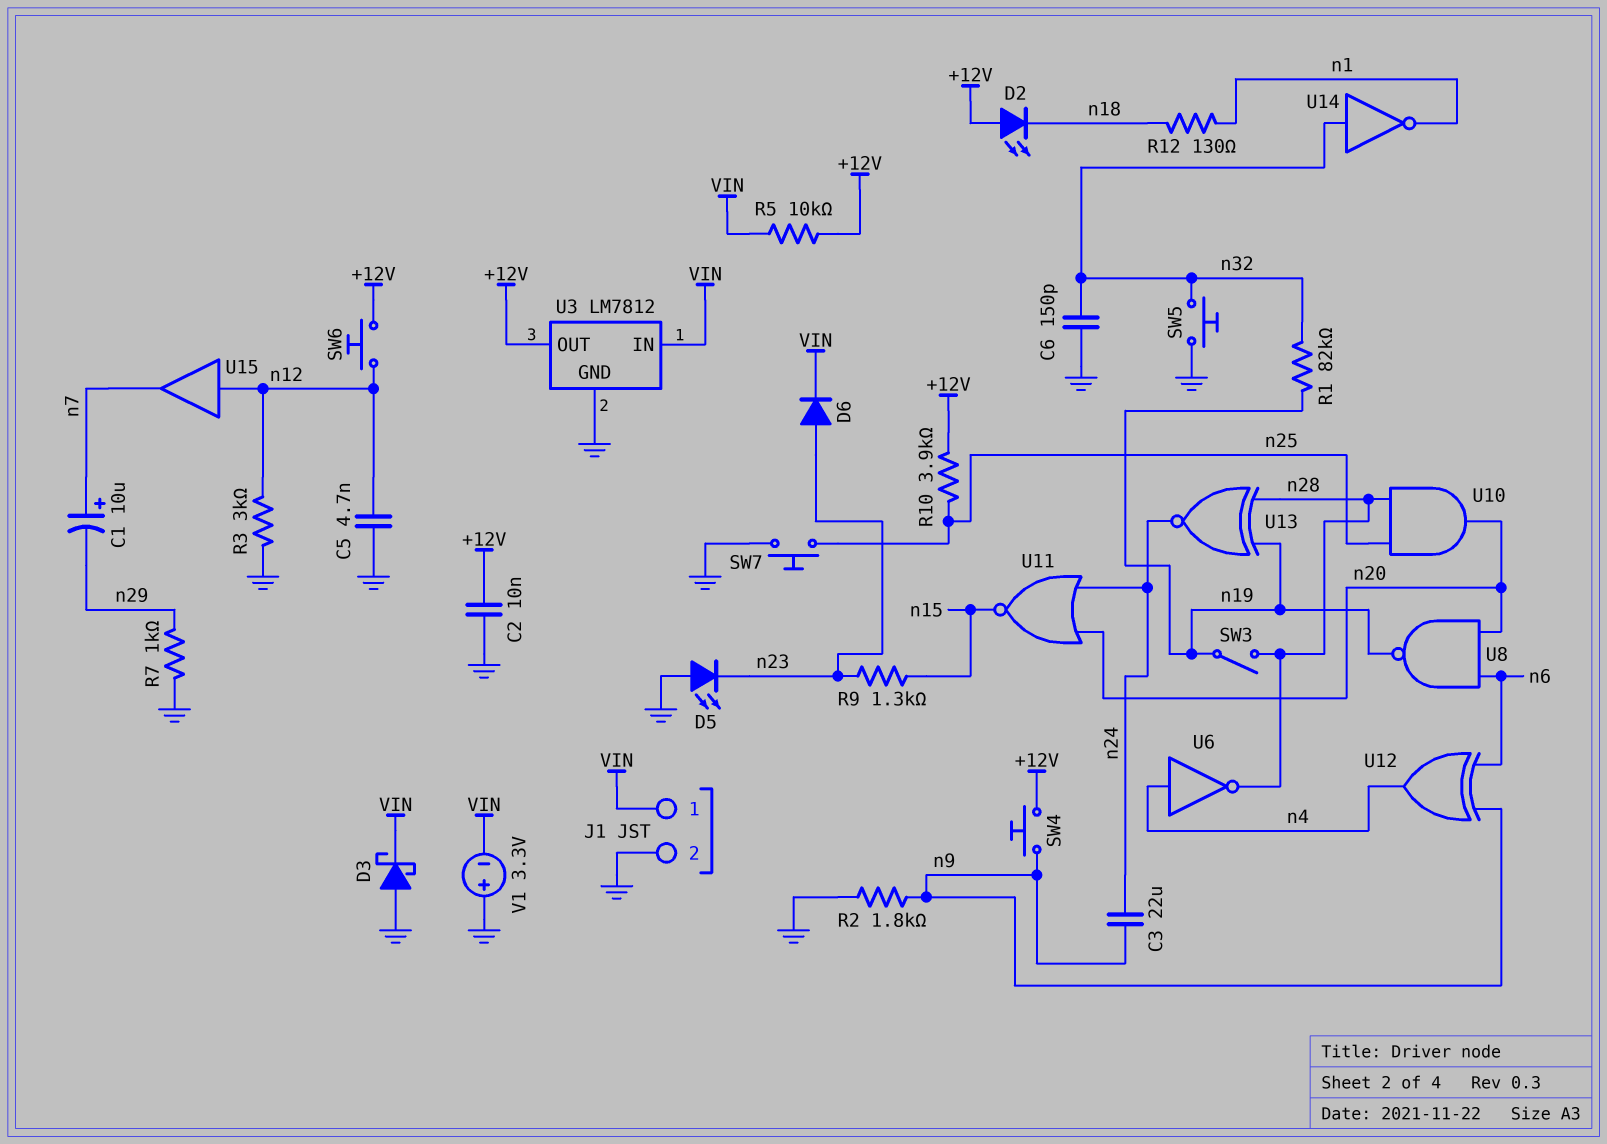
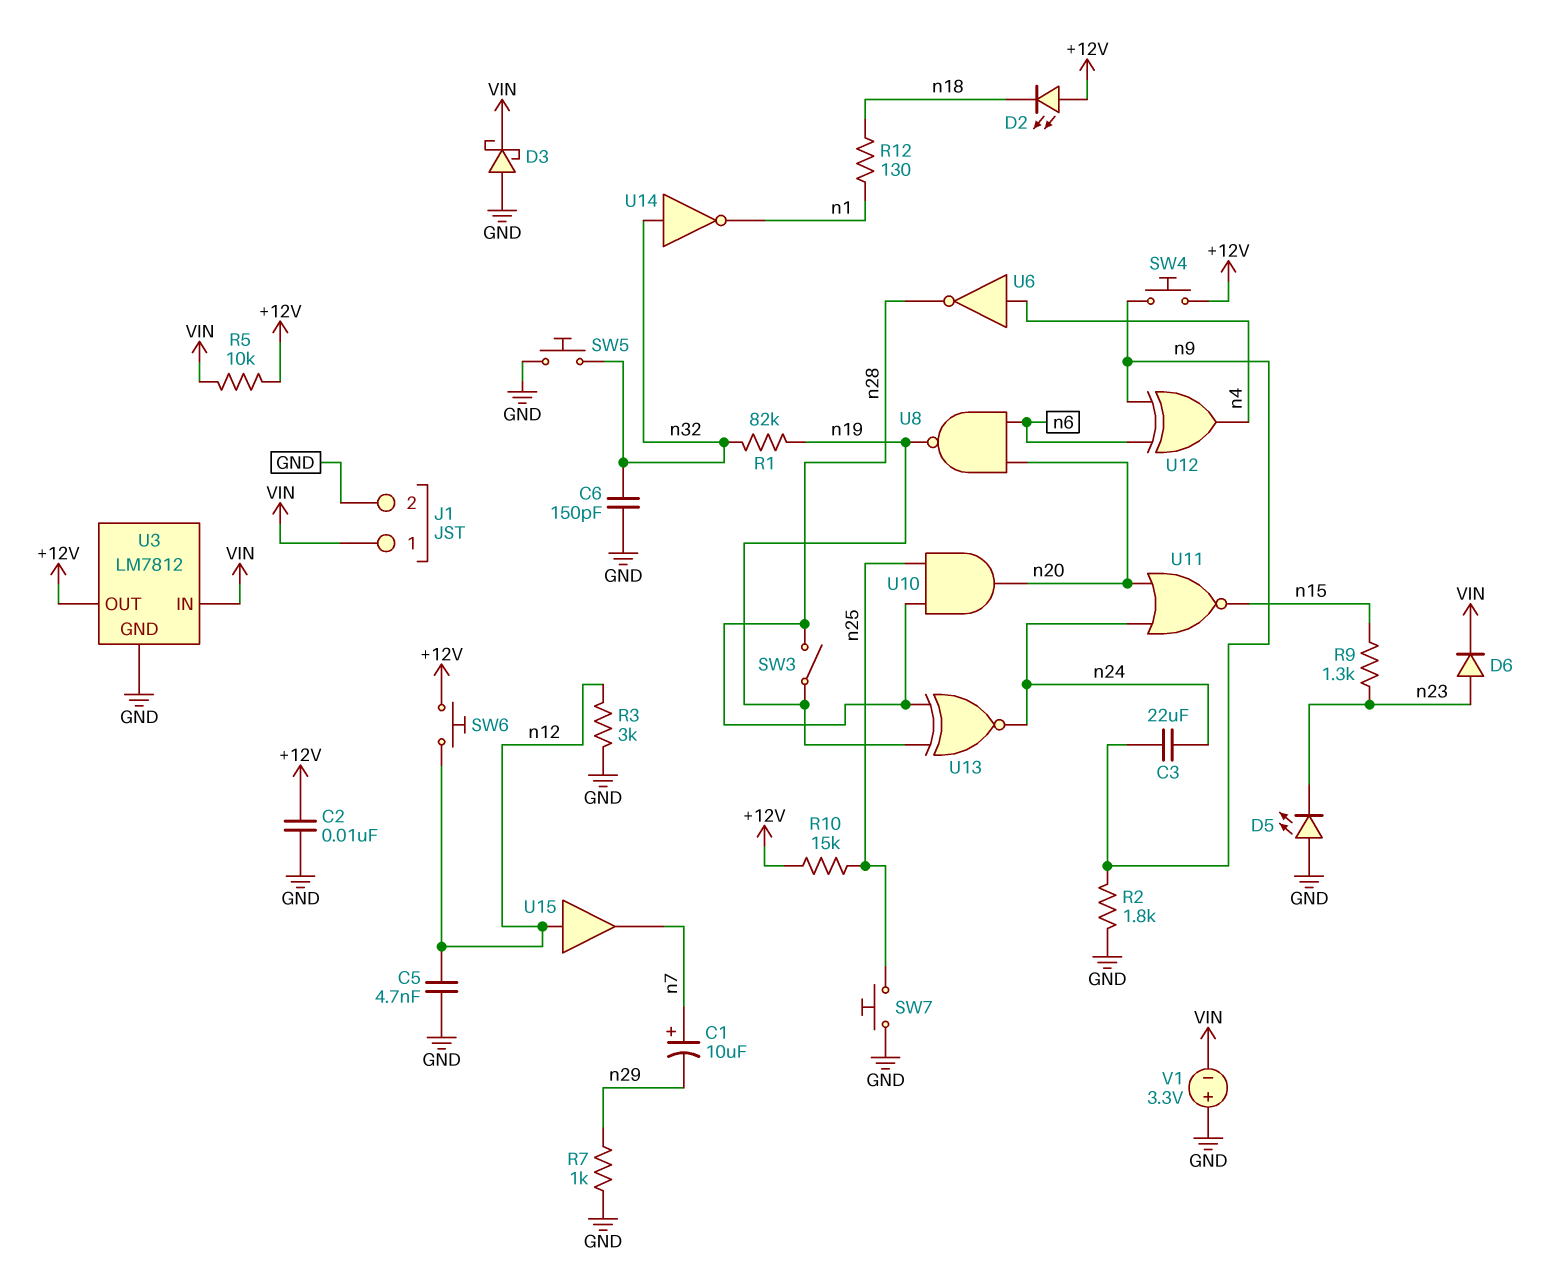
R10: 3.9k (+12V, n25) -> 15k (+12V, n25)

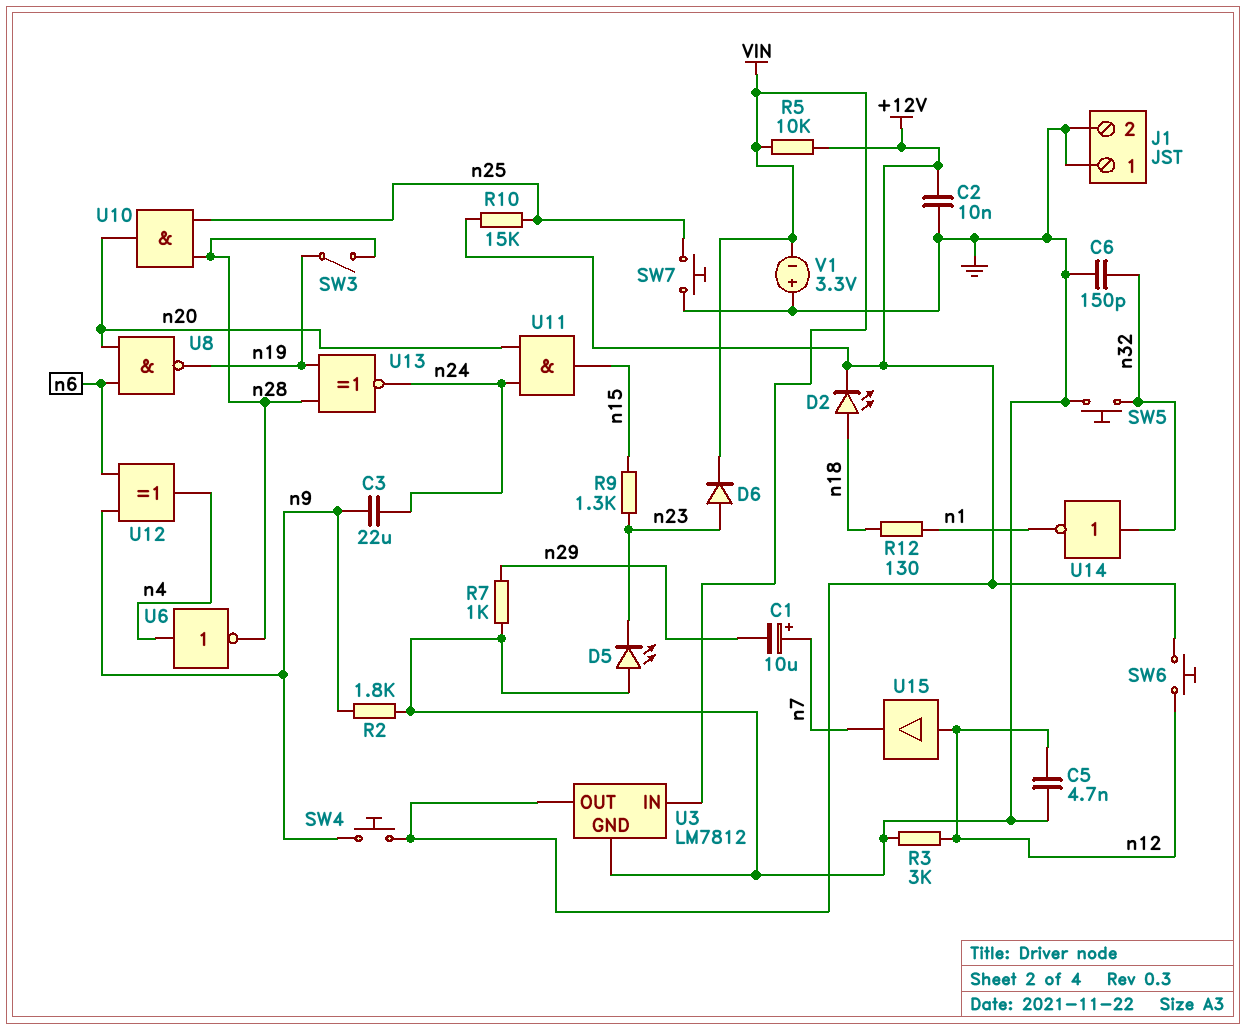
D2: LED (A +12V, K n18) -> LED (A n18, K +12V)
D3: schottky (A GND, K VIN) -> none
J1 pin 1: VIN -> GND
R1: 82k (n19, n32) -> none
U11: NOR (in n20, in n24, out n15) -> AND (in n20, in n24, out n15)

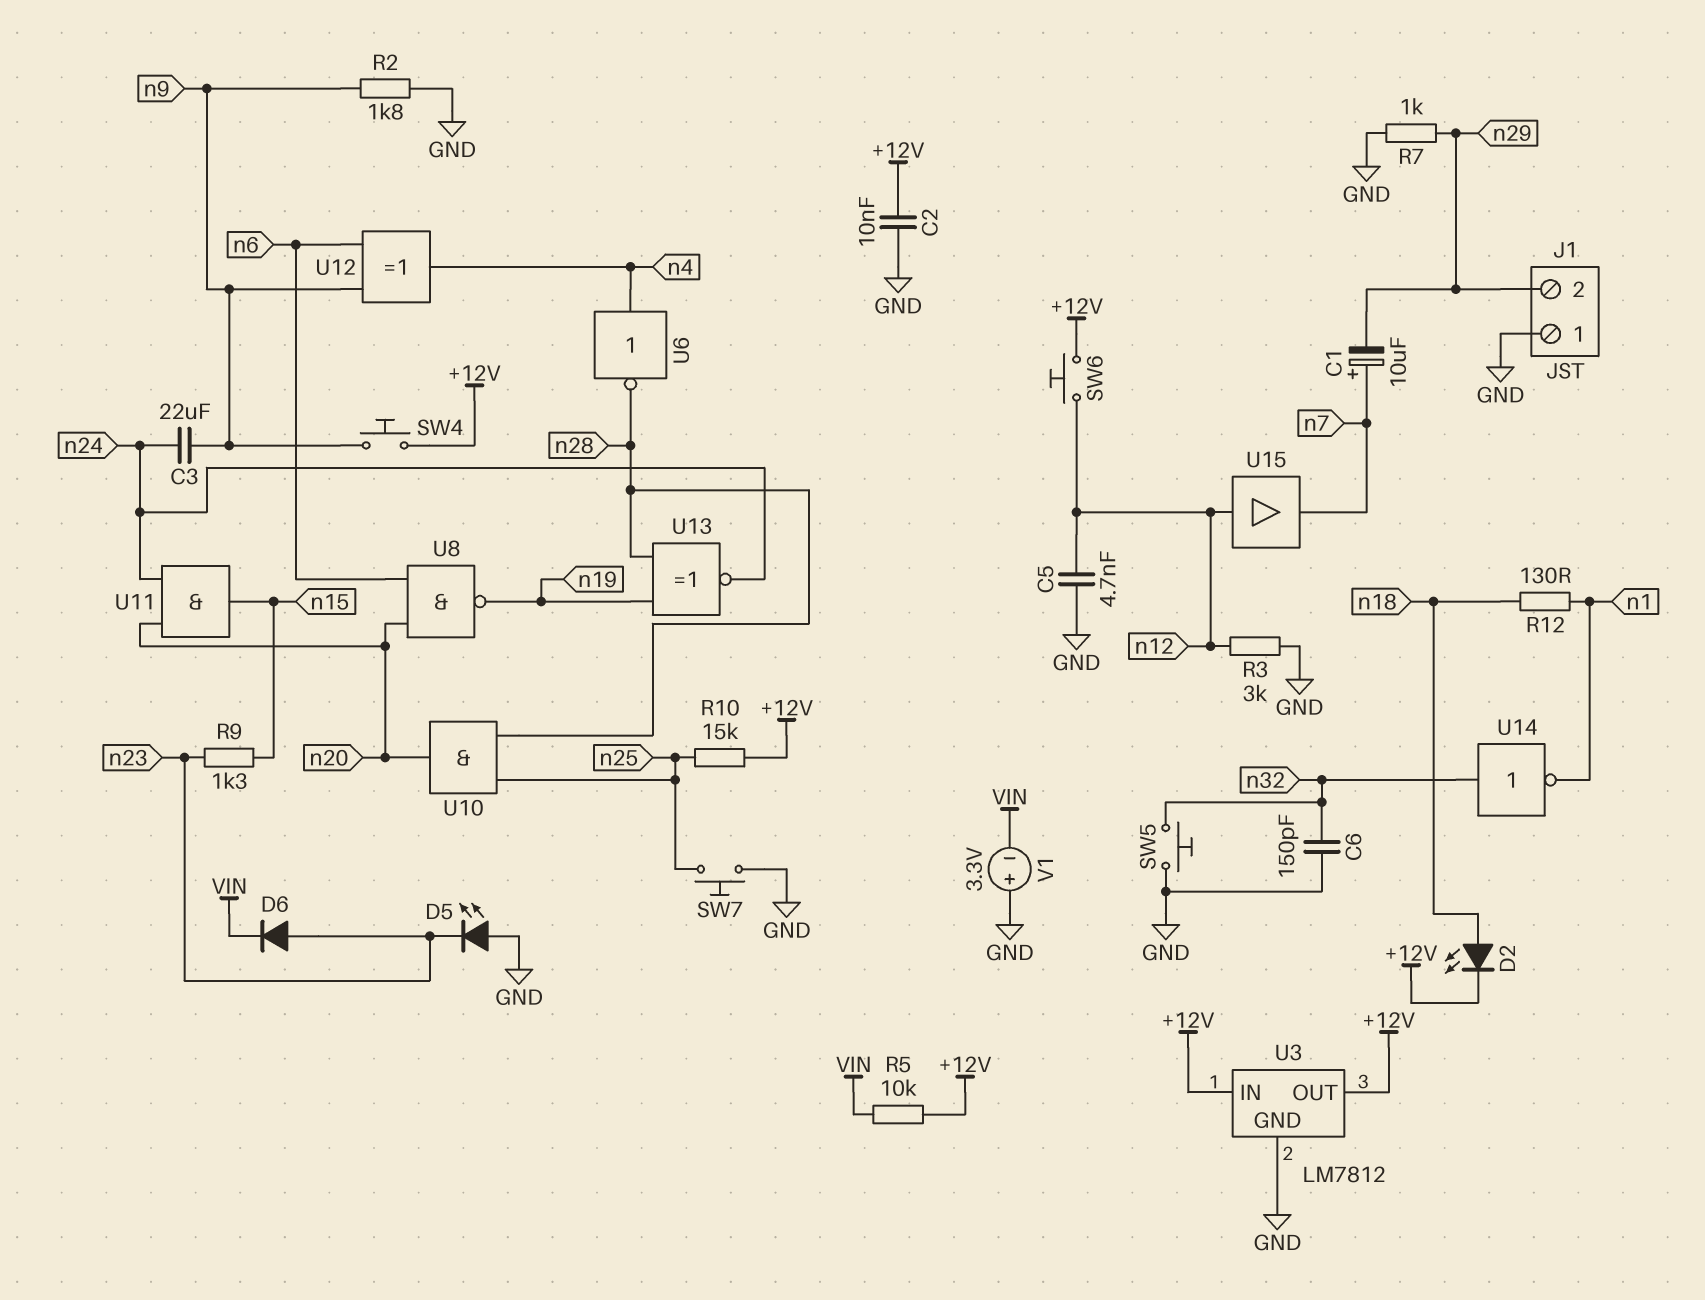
J1 pin 2: GND -> n29
SW3: switch (n19, n28) -> none
U3 pin IN: VIN -> +12V

